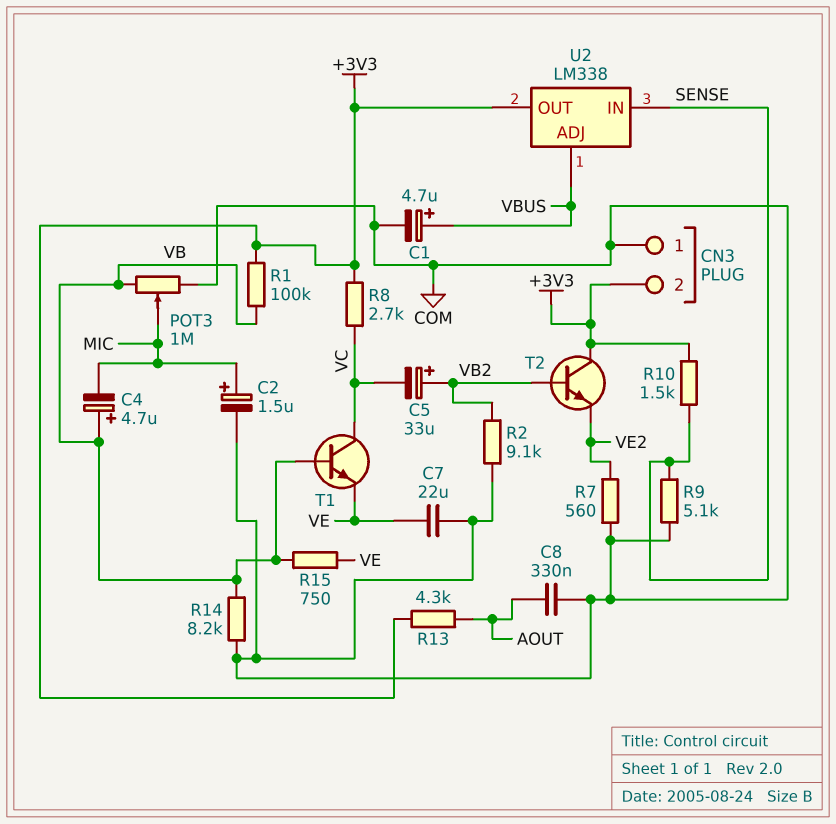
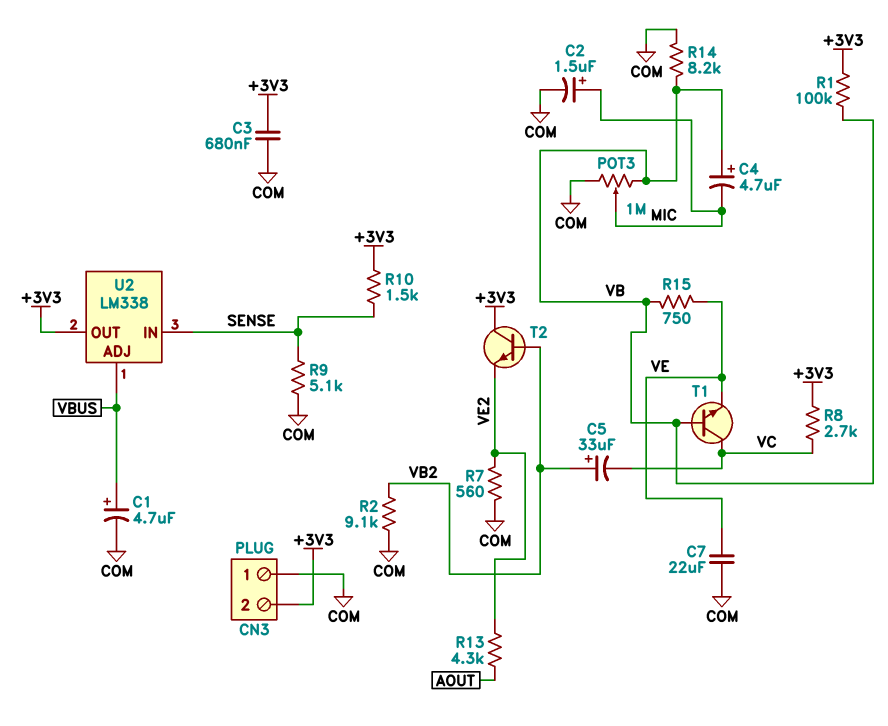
C3: none -> 680nF (+3V3, COM)
C8: 330nF (AOUT, COM) -> none
R13: 4.3k (+3V3, AOUT) -> 4.3k (AOUT, VE2)

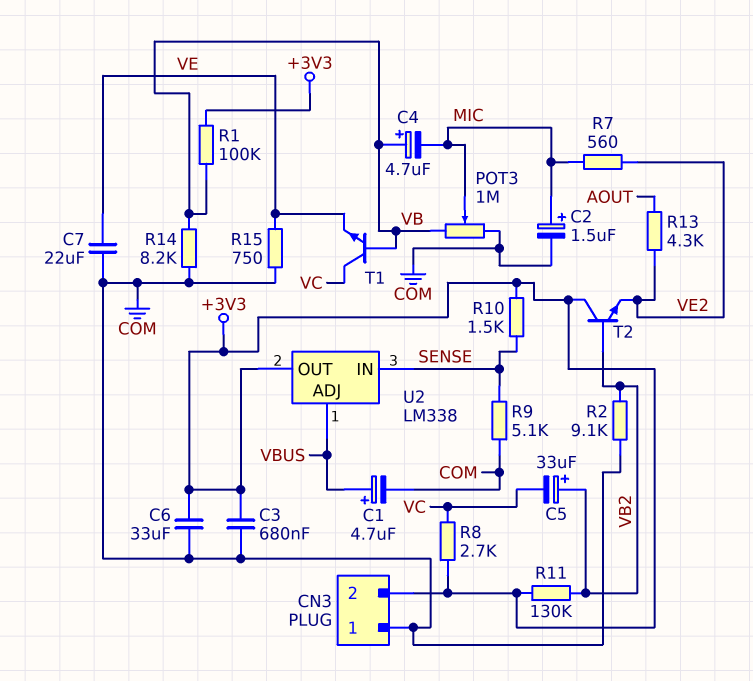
C6: none -> 33uF (+3V3, COM)
R7: 560 (COM, VE2) -> 560 (MIC, VE2)
R11: none -> 130k (+3V3, VB2)
R15: 750 (VB, VE) -> 750 (COM, VE)

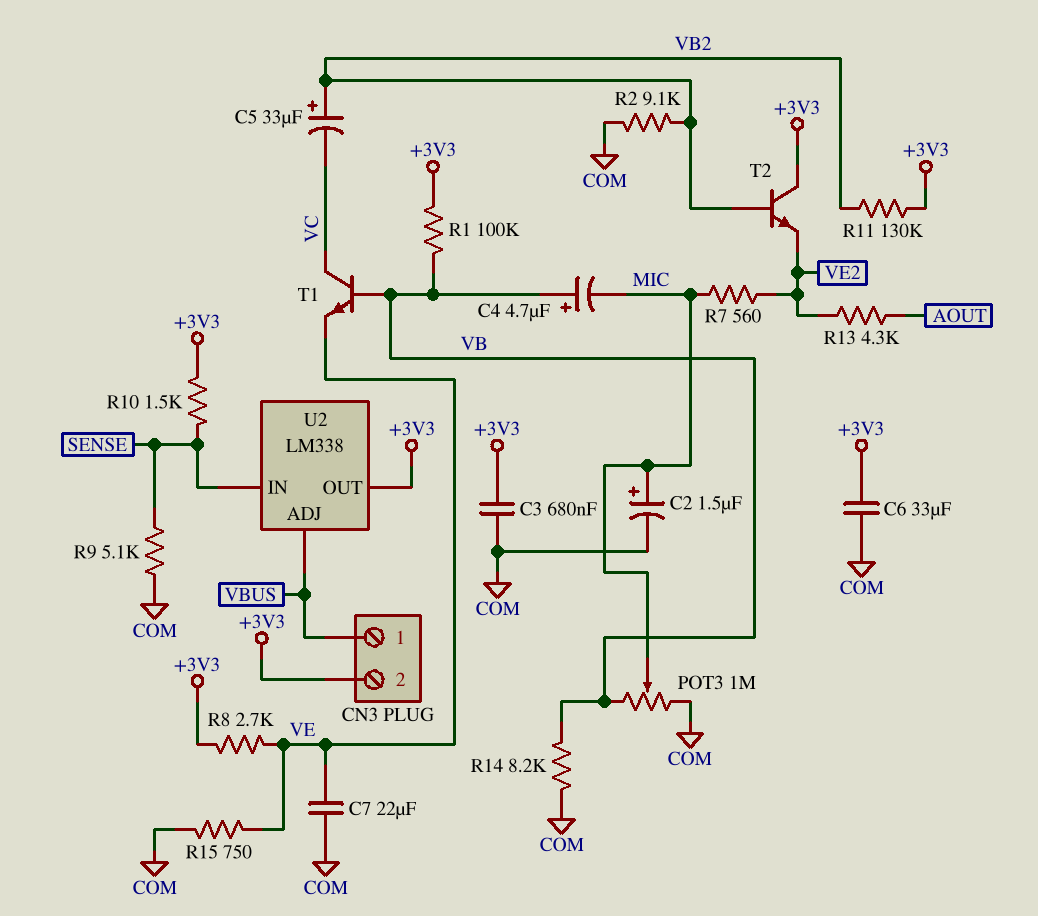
C1: 4.7uF (plus VBUS, minus COM) -> none
CN3 pin 1: COM -> VBUS
R8: 2.7k (+3V3, VC) -> 2.7k (+3V3, VE)

